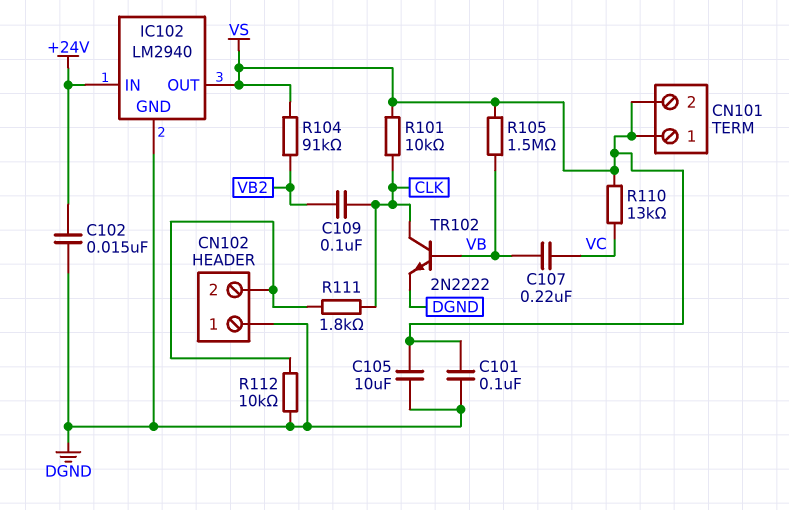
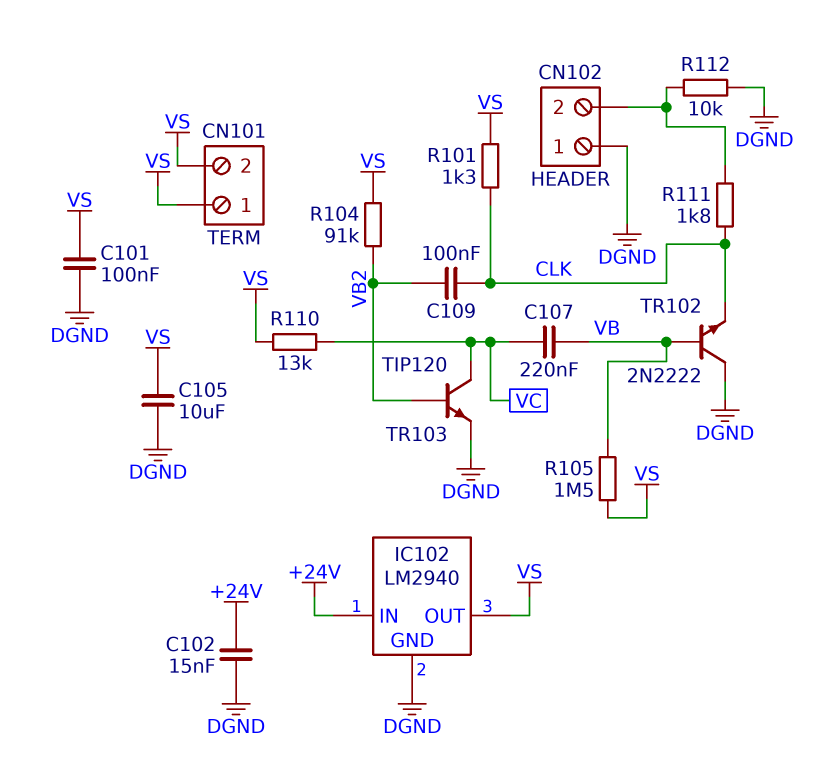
R101: 10k (CLK, VS) -> 1.3k (CLK, VS)
TR102: NPN 2N2222 (B VB, C CLK, E DGND) -> NPN 2N2222 (B VB, C DGND, E CLK)
TR103: none -> NPN TIP120 (B VB2, C VC, E DGND)

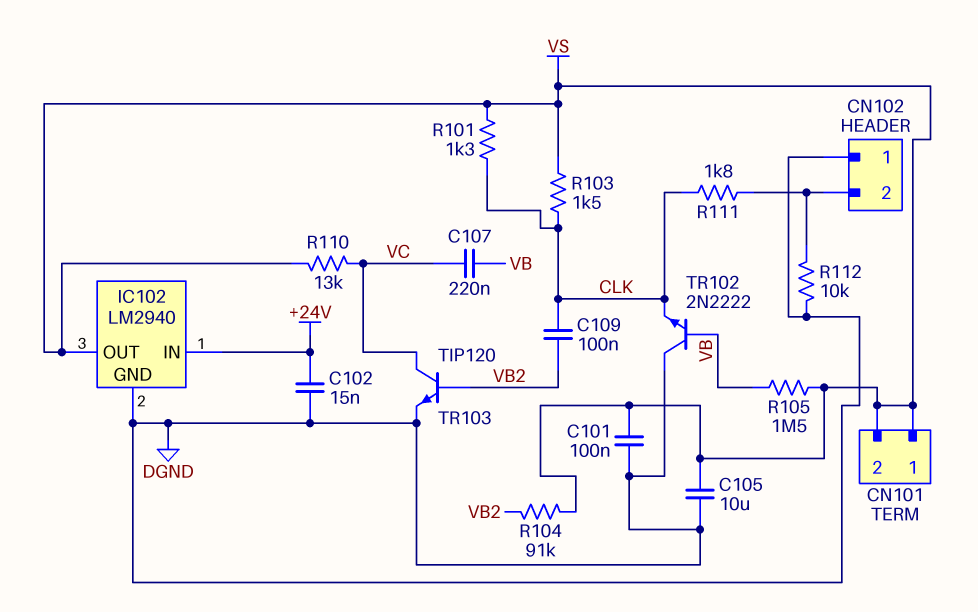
R103: none -> 1.5k (CLK, VS)

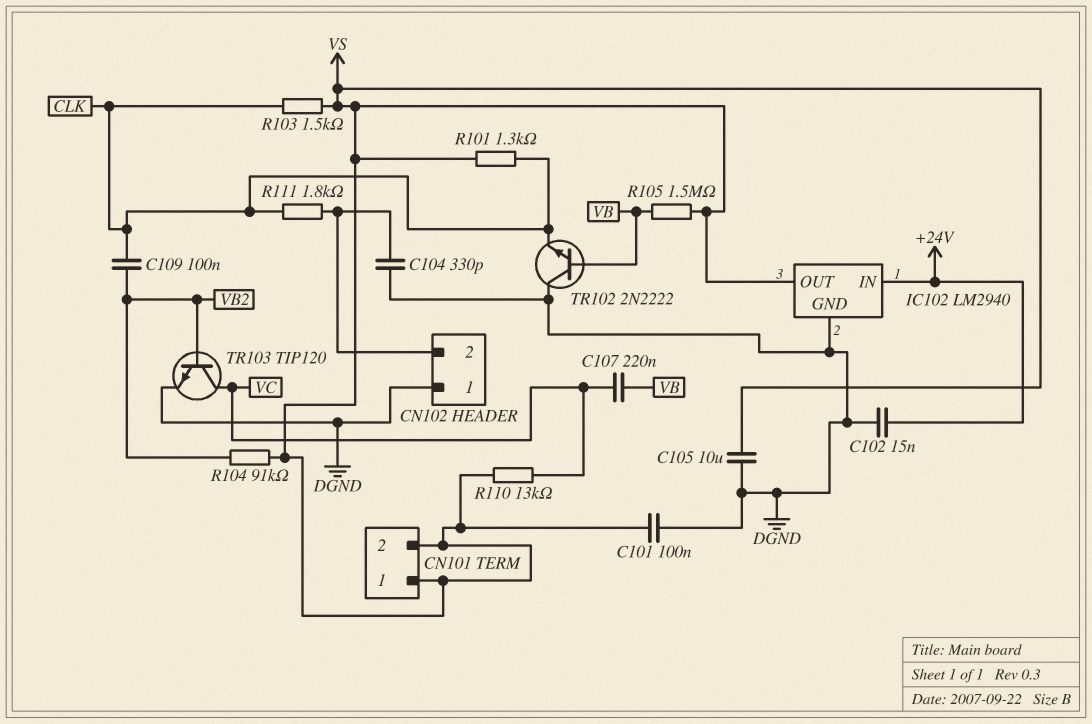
C104: none -> 330pF (CN102/2, DGND)
R112: 10k (CN102/2, DGND) -> none

